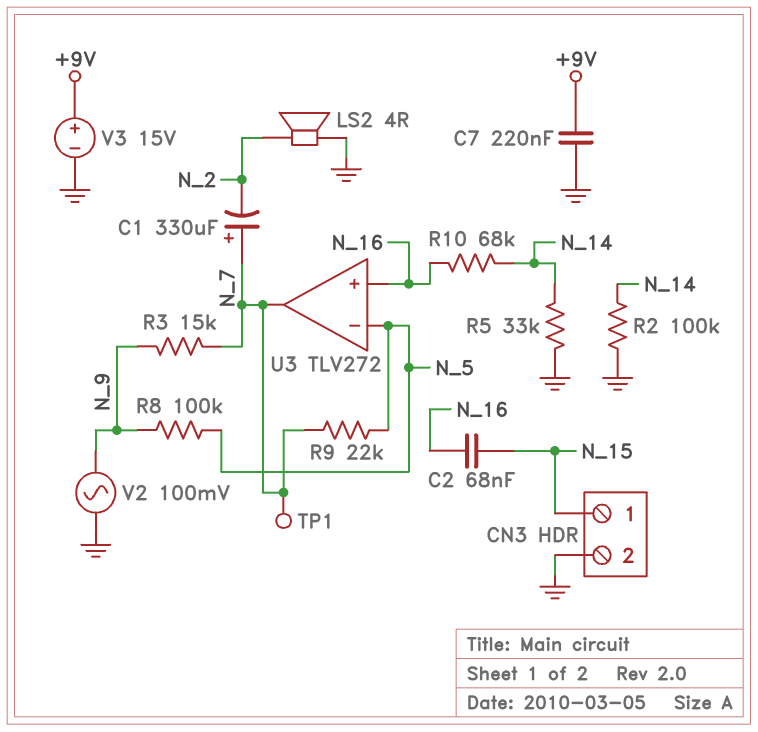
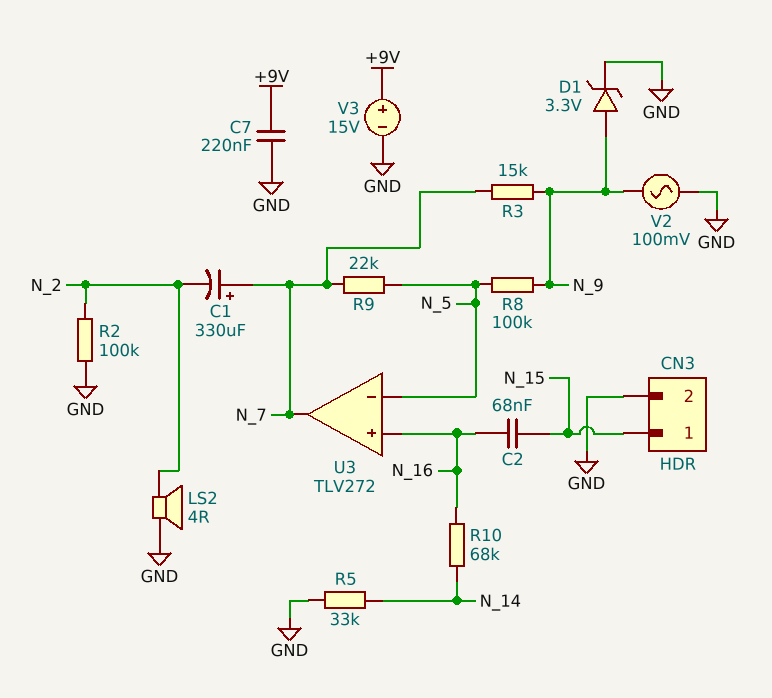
D1: none -> zener 3.3V (A N_9, K GND)
R2: 100k (GND, N_14) -> 100k (GND, N_2)
TP1: test point (N_7) -> none

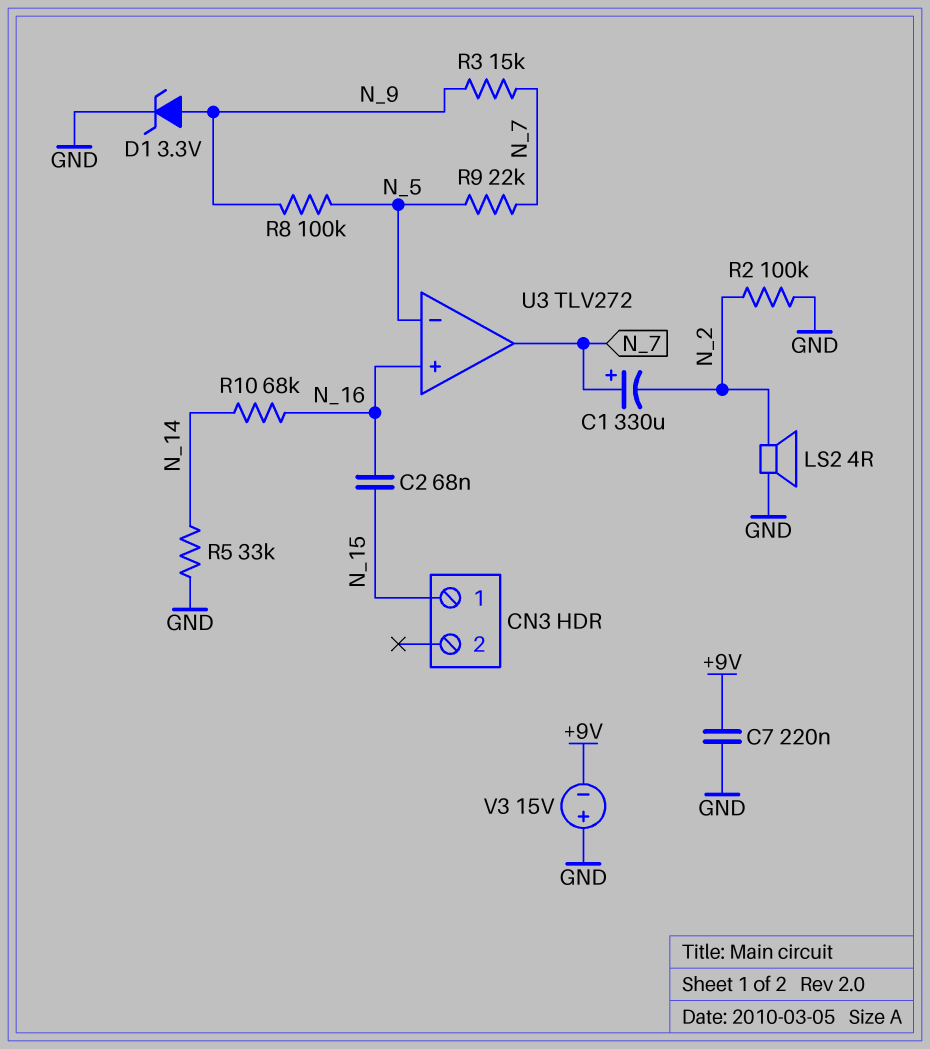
CN3 pin 2: GND -> none
V2: AC 100mV (GND, N_9) -> none
V3: 15V (plus +9V, minus GND) -> 15V (plus GND, minus +9V)

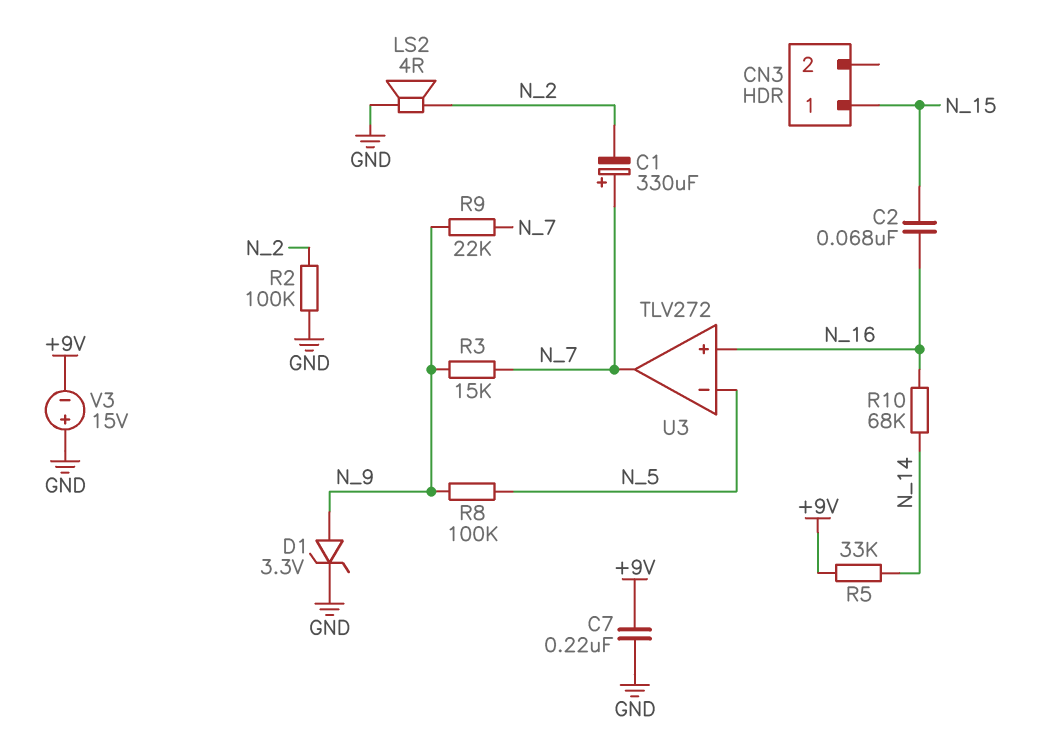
R5: 33k (GND, N_14) -> 33k (+9V, N_14)
R9: 22k (N_5, N_7) -> 22k (N_7, N_9)

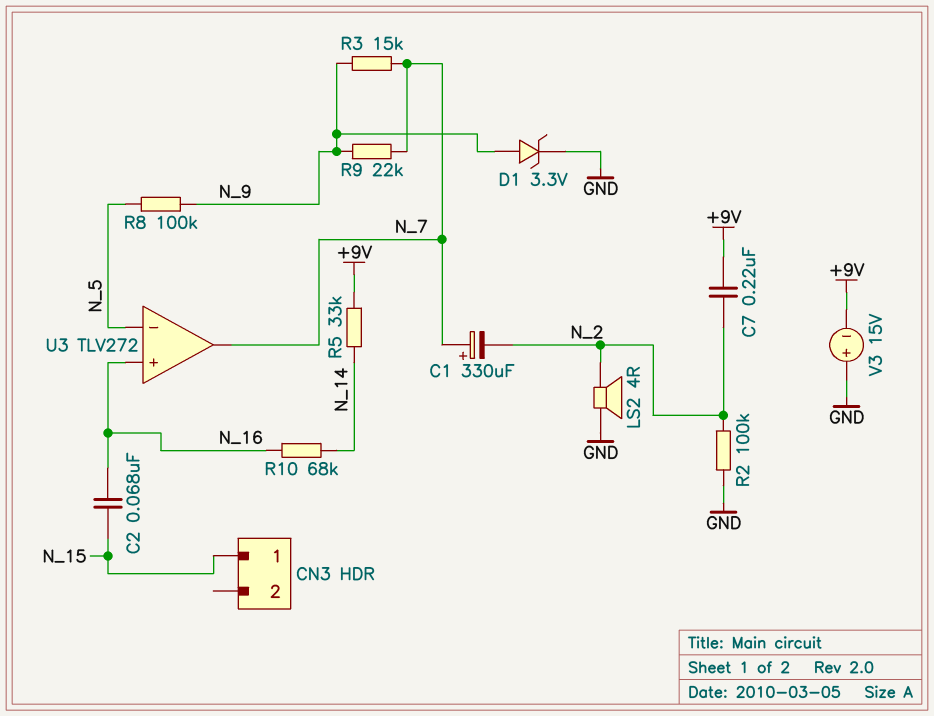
C7: 220nF (+9V, GND) -> 220nF (+9V, N_2)

